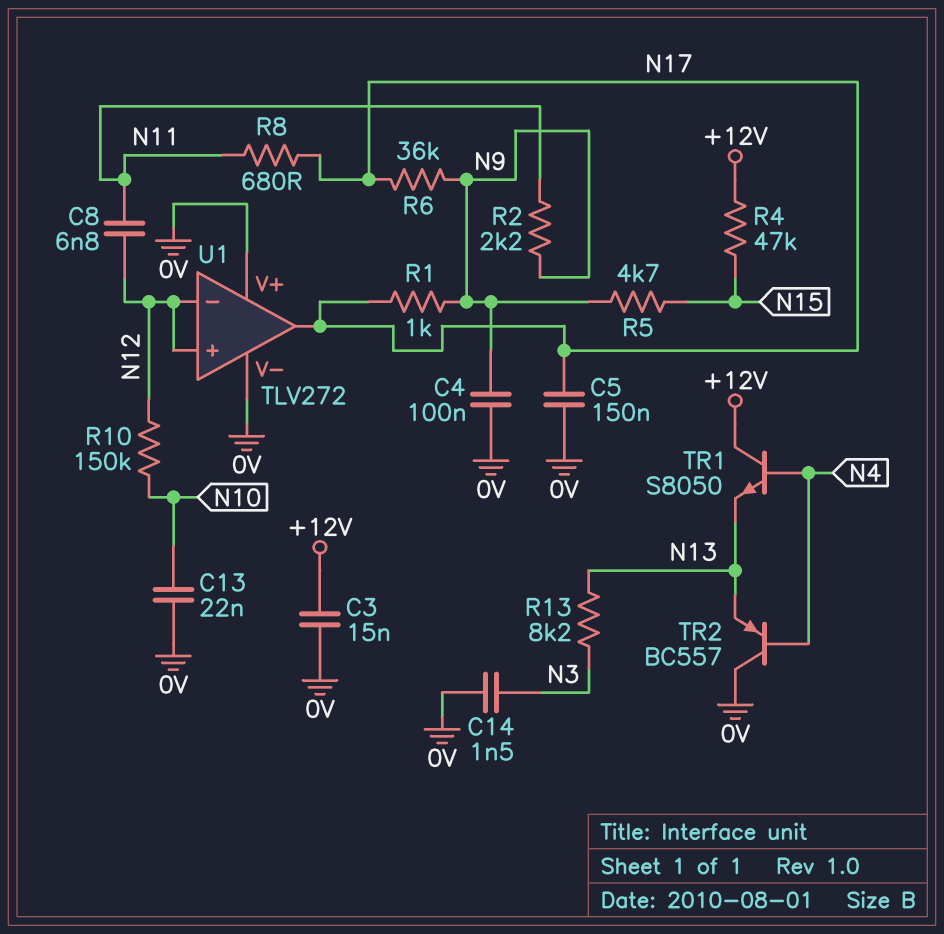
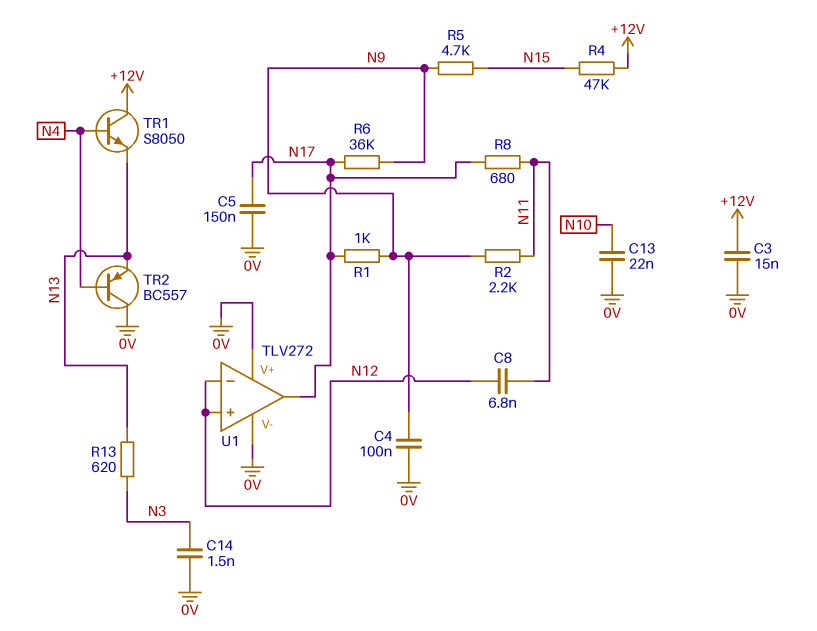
R10: 150k (N10, N12) -> none
R13: 8.2k (N3, N13) -> 620 (N3, N13)

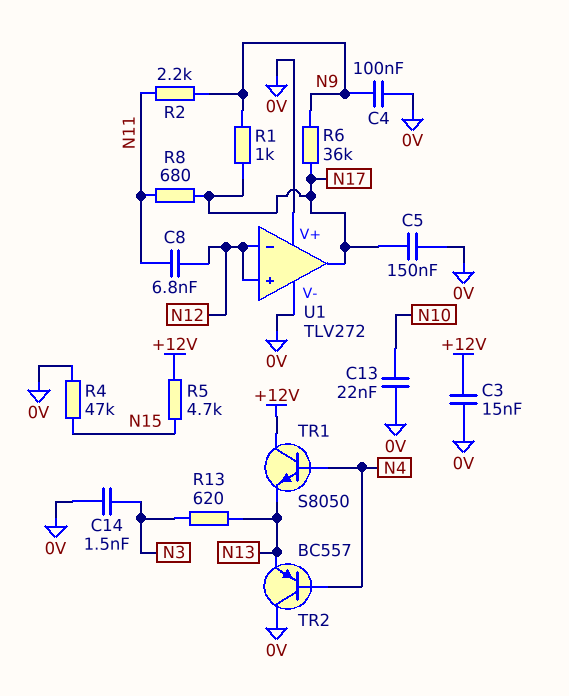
R4: 47k (+12V, N15) -> 47k (0V, N15)
R5: 4.7k (N9, N15) -> 4.7k (+12V, N15)

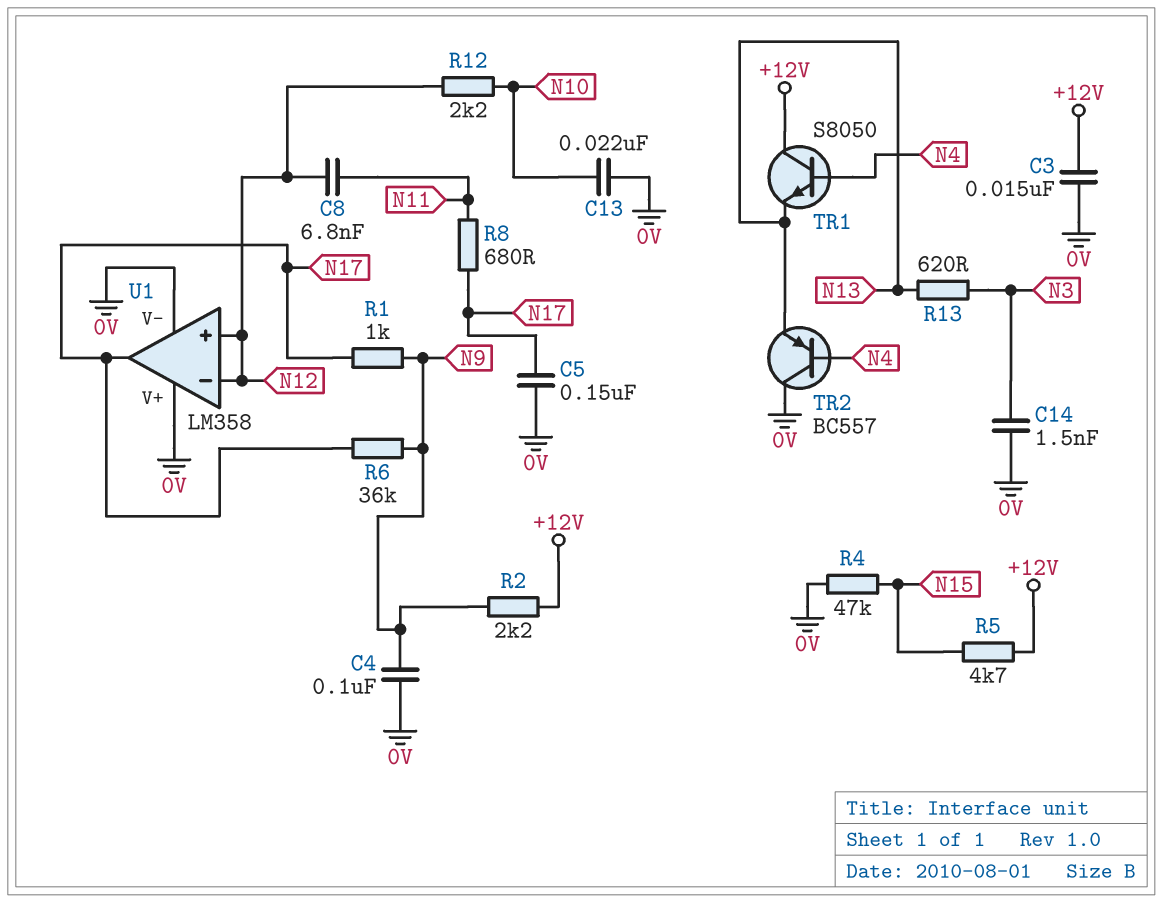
R2: 2.2k (N9, N11) -> 2.2k (+12V, N9)
R12: none -> 2.2k (N10, N12)
U1: TLV272 -> LM358

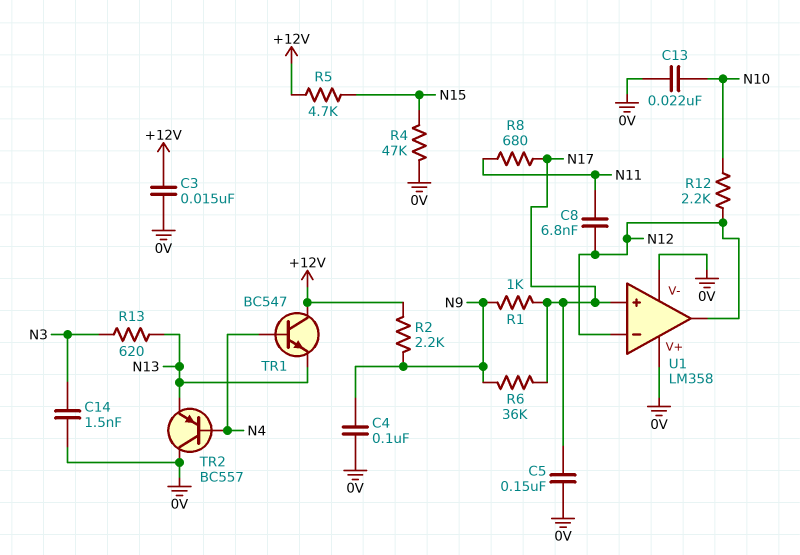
TR1: NPN S8050 (B N4, C +12V, E N13) -> NPN BC547 (B N4, C +12V, E N13)
U1 pin in+: N12 -> N17
U1 pin out: N17 -> N12

